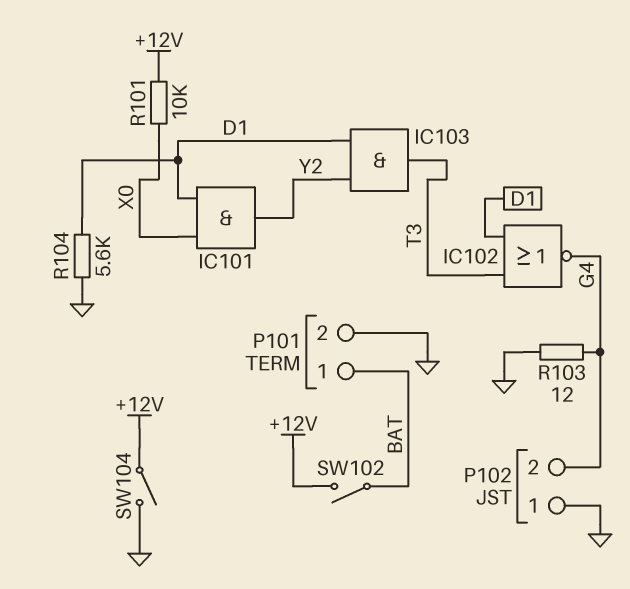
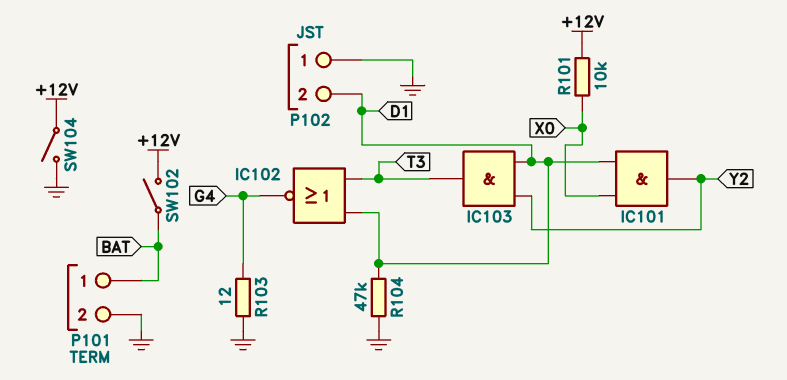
P102 pin 2: G4 -> D1
R104: 5.6k (D1, GND) -> 47k (D1, GND)

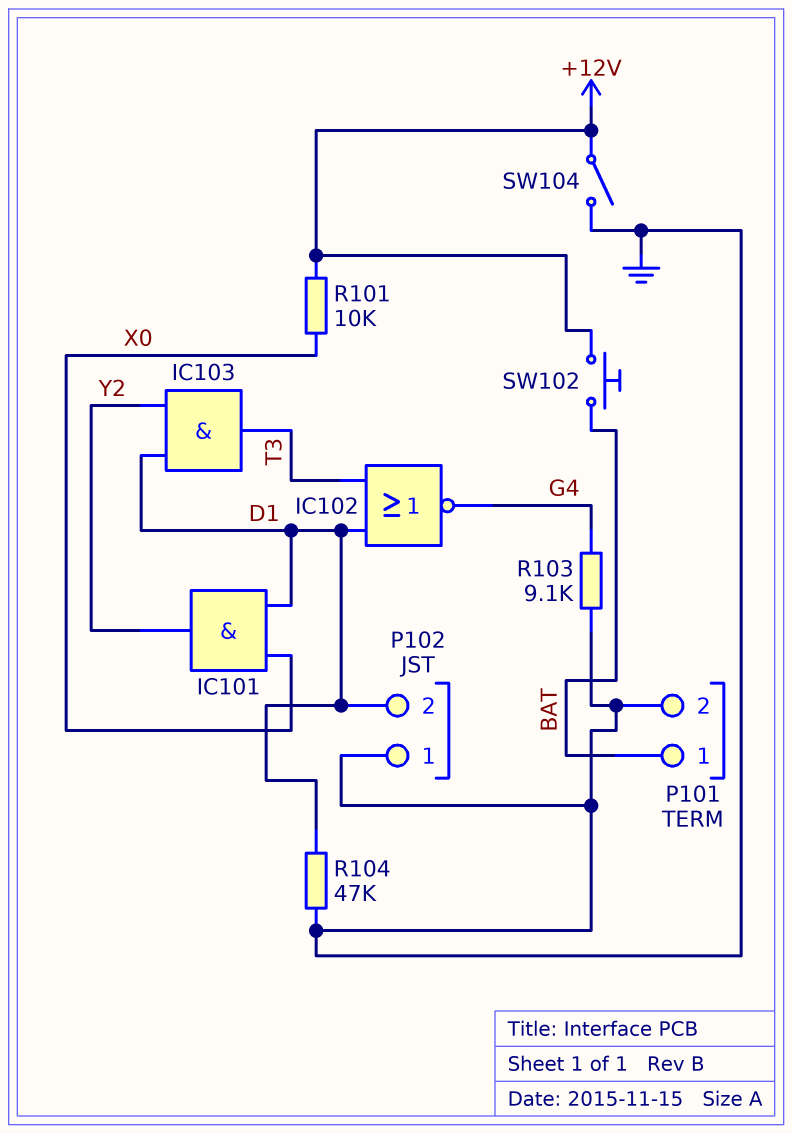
R103: 12 (G4, GND) -> 9.1k (G4, GND)
SW102: switch (+12V, BAT) -> button (+12V, BAT)

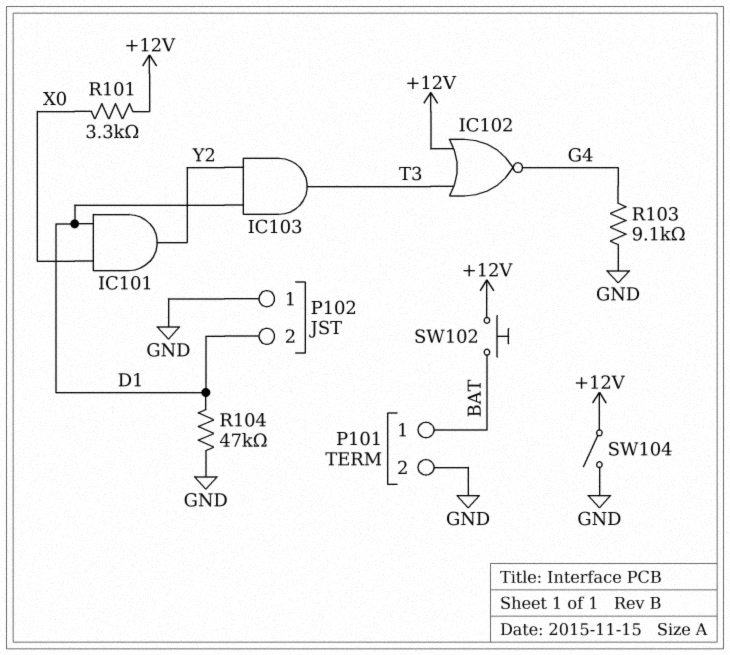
IC102: NOR (in D1, in T3, out G4) -> NOR (in +12V, in T3, out G4)
R101: 10k (+12V, X0) -> 3.3k (+12V, X0)

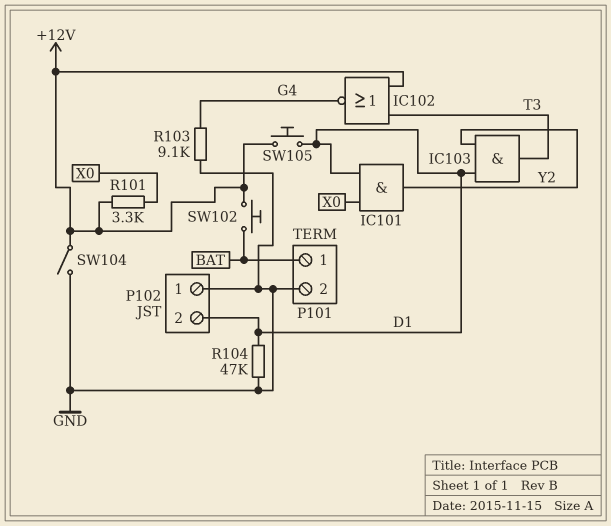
SW105: none -> button (+12V, D1)

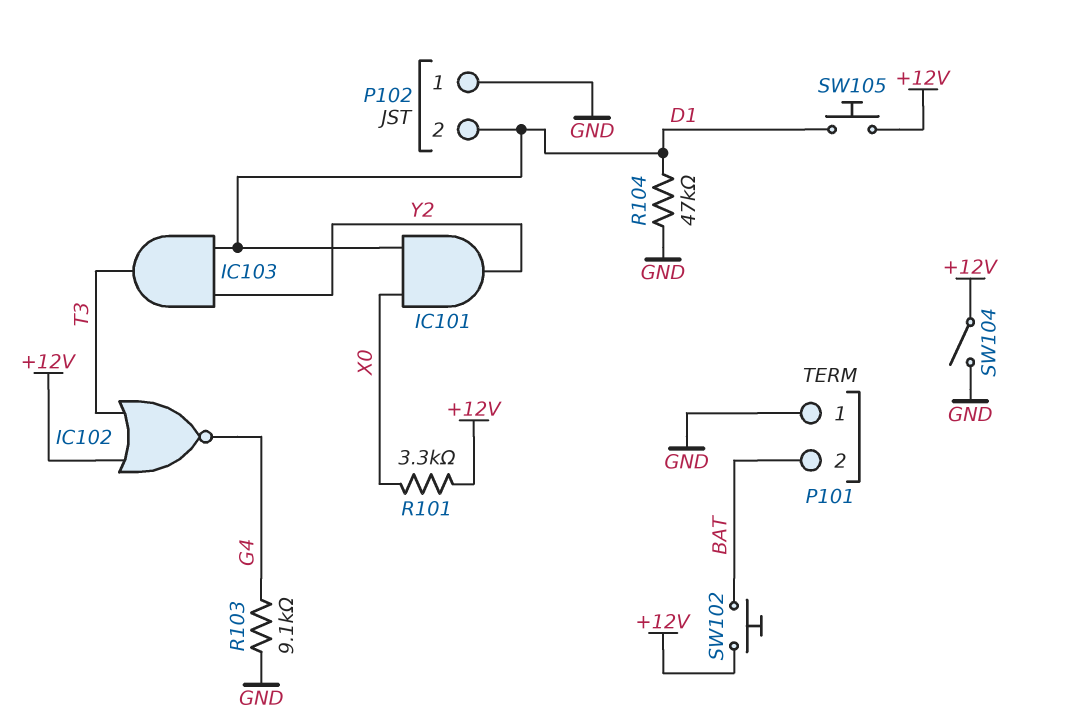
P101 pin 1: BAT -> GND
P101 pin 2: GND -> BAT

